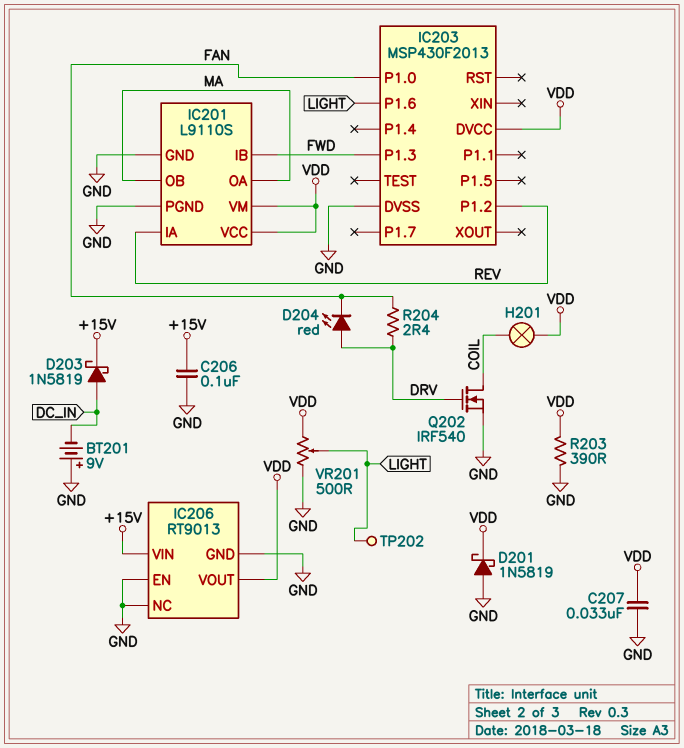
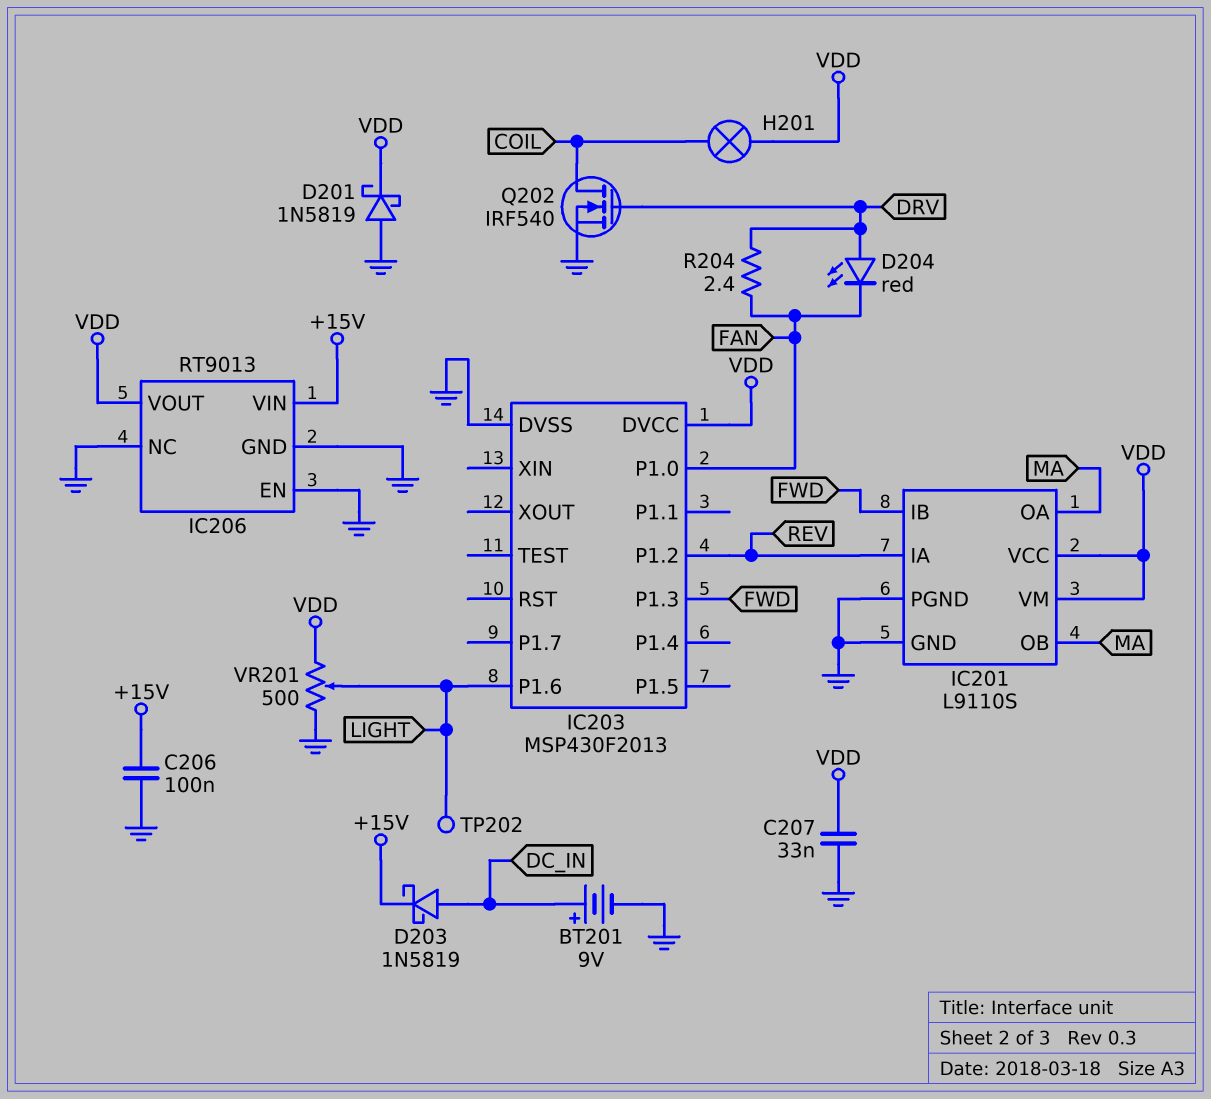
BT201: 9V (plus GND, minus DC_IN) -> 9V (plus DC_IN, minus GND)
R203: 390 (GND, VDD) -> none

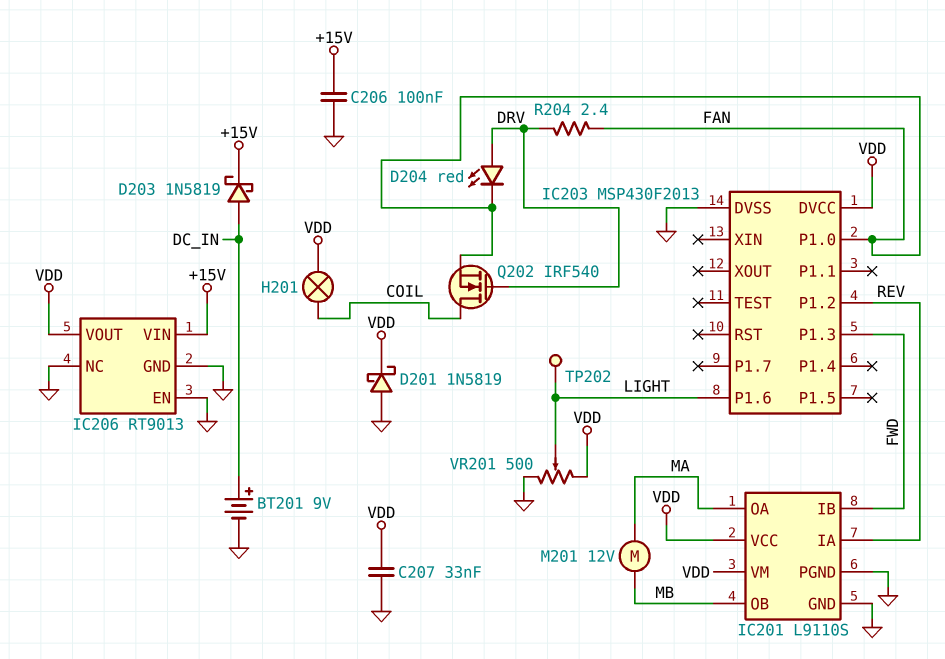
IC201 pin OB: MA -> MB
M201: none -> motor 12V (MA, MB)
Q202: NMOS IRF540 (G DRV, D COIL, S GND) -> NMOS IRF540 (G DRV, D COIL, S FAN)

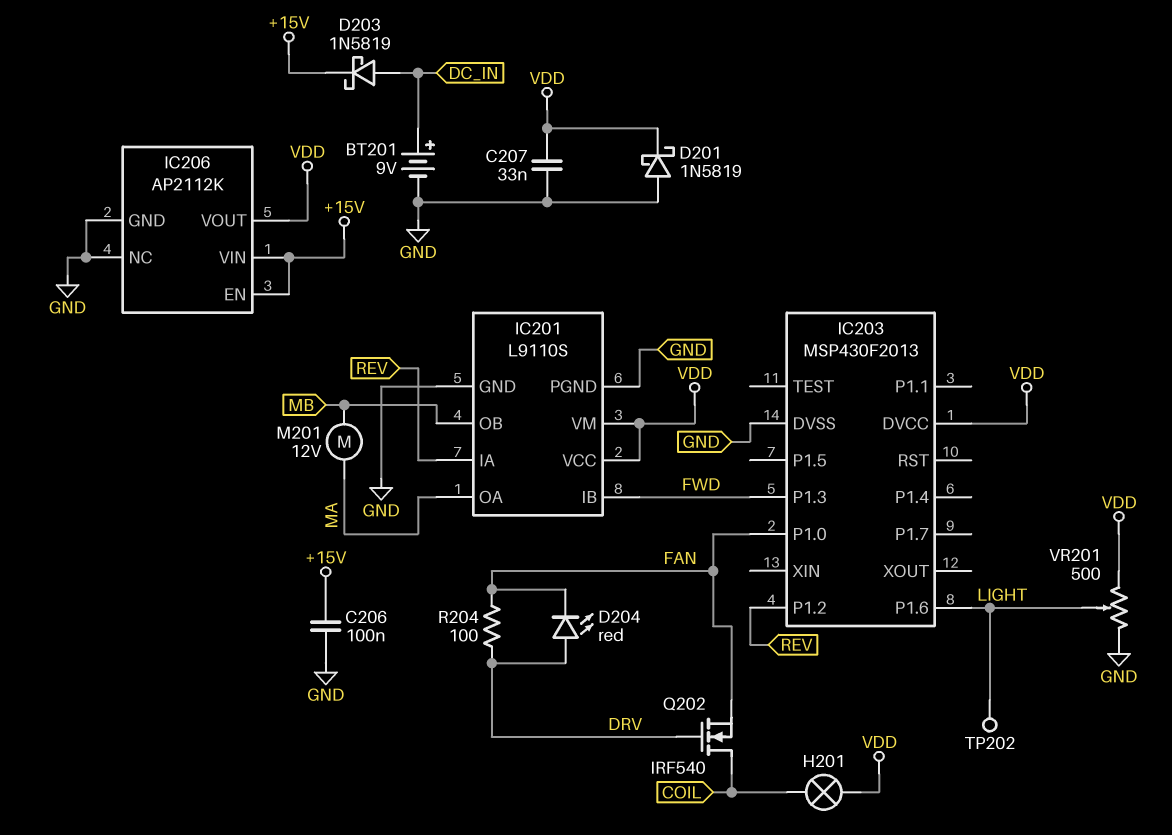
IC206: RT9013 -> AP2112K
IC206 pin EN: GND -> +15V
R204: 2.4 (DRV, FAN) -> 100 (DRV, FAN)

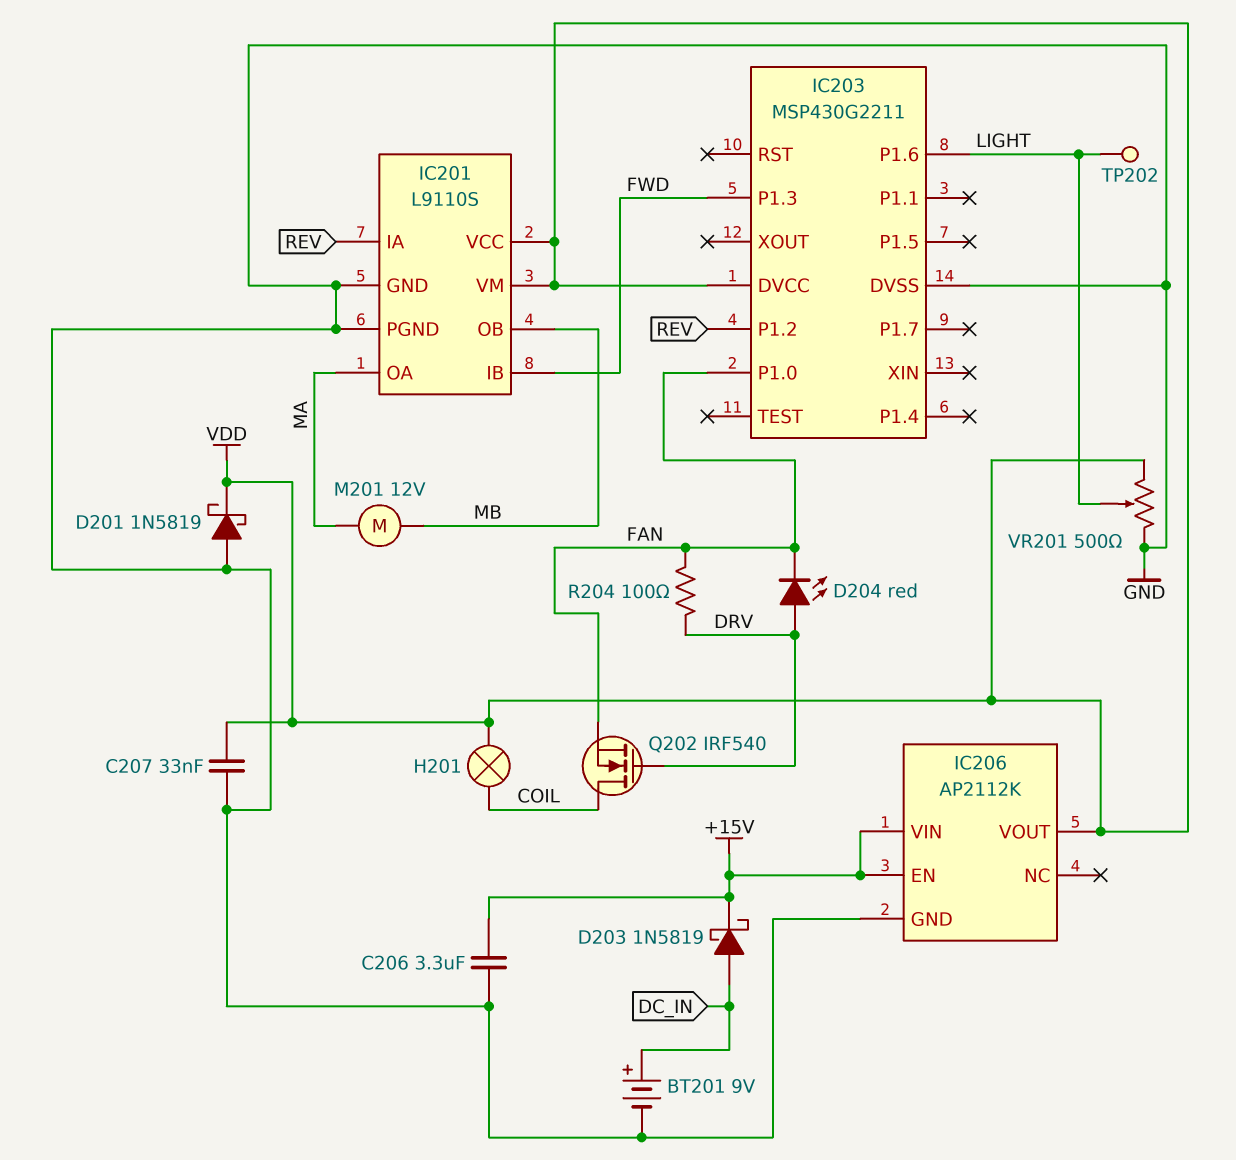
C206: 100nF (+15V, GND) -> 3.3uF (+15V, GND)
IC203: MSP430F2013 -> MSP430G2211
IC206 pin NC: GND -> none

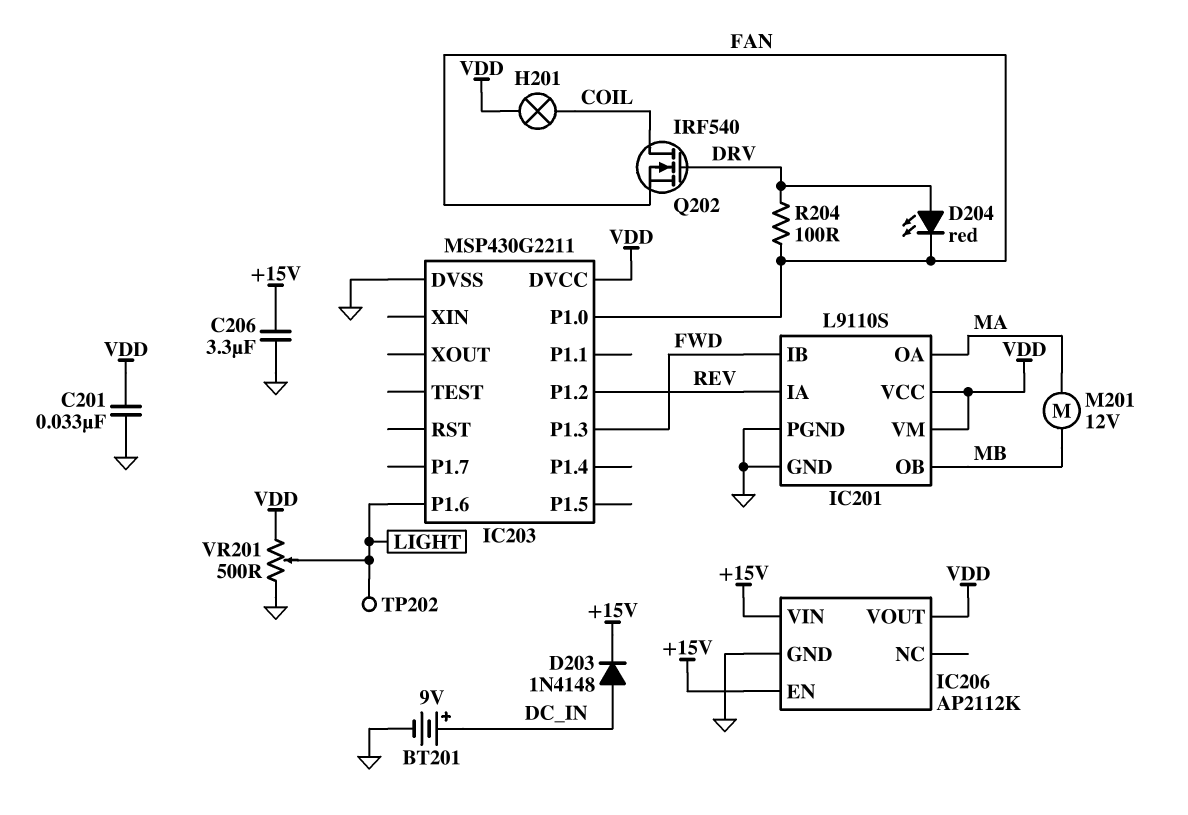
C201: none -> 33nF (GND, VDD)
C207: 33nF (GND, VDD) -> none
D201: schottky 1N5819 (A GND, K VDD) -> none
D203: schottky 1N5819 (A DC_IN, K +15V) -> diode 1N4148 (A DC_IN, K +15V)

